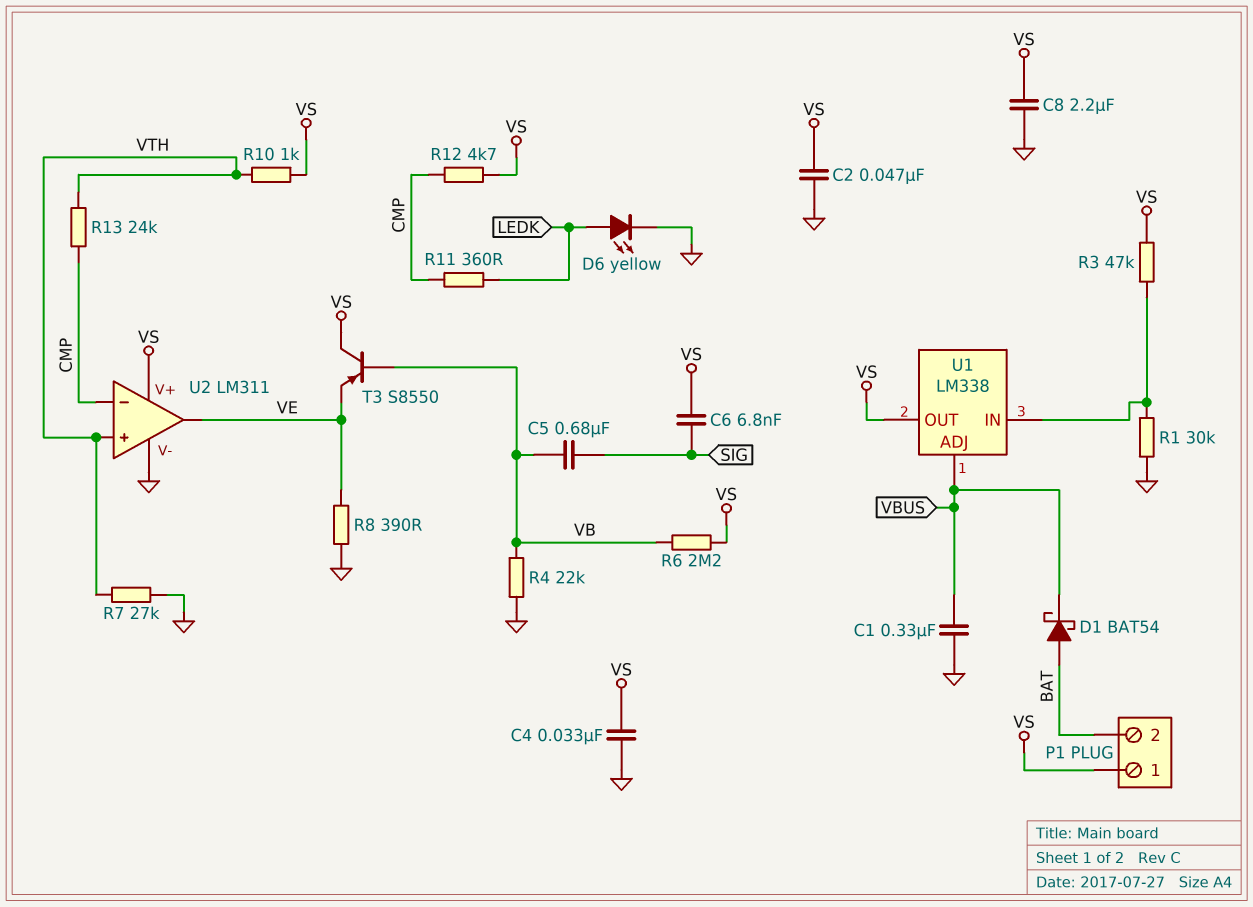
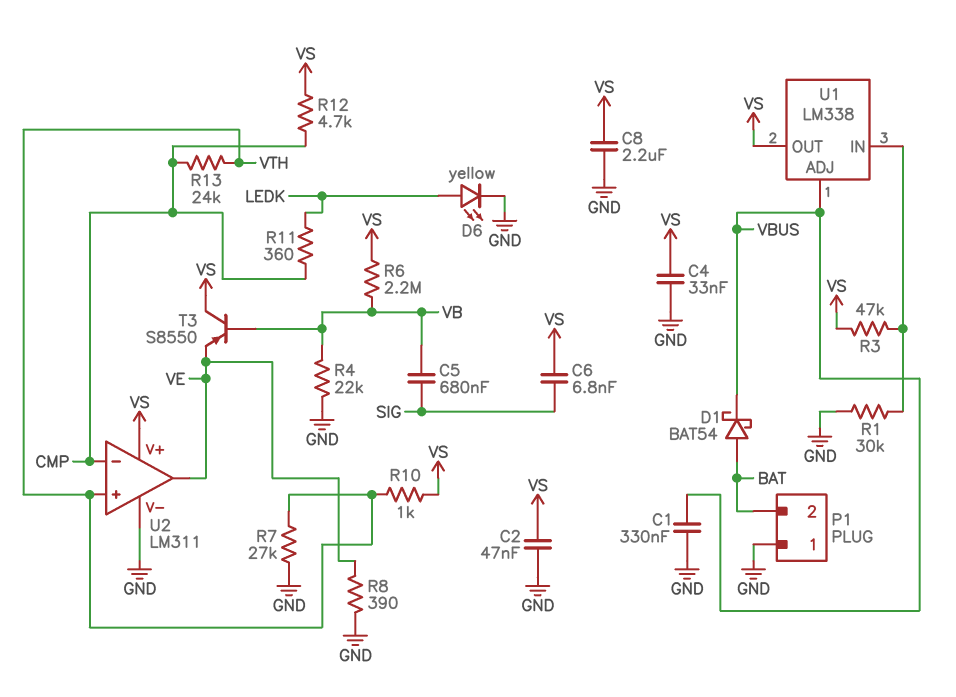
P1 pin 1: VS -> GND

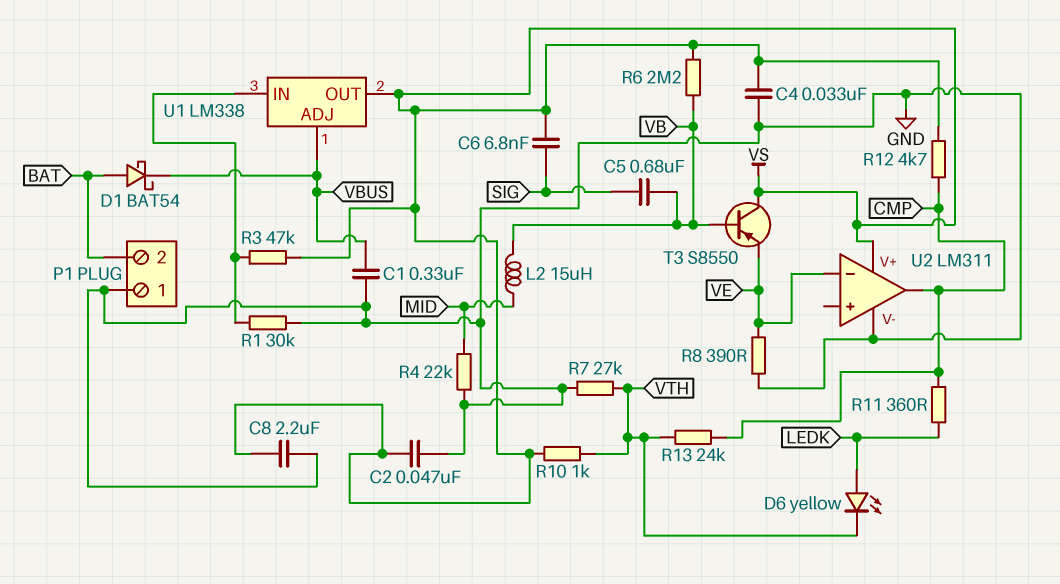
D6: LED yellow (A LEDK, K GND) -> LED yellow (A LEDK, K VTH)
L2: none -> 15uH (MID, VB)
R4: 22k (GND, VB) -> 22k (GND, MID)
U2 pin in+: VTH -> none
U2 pin in-: CMP -> VE
U2 pin out: VE -> CMP

